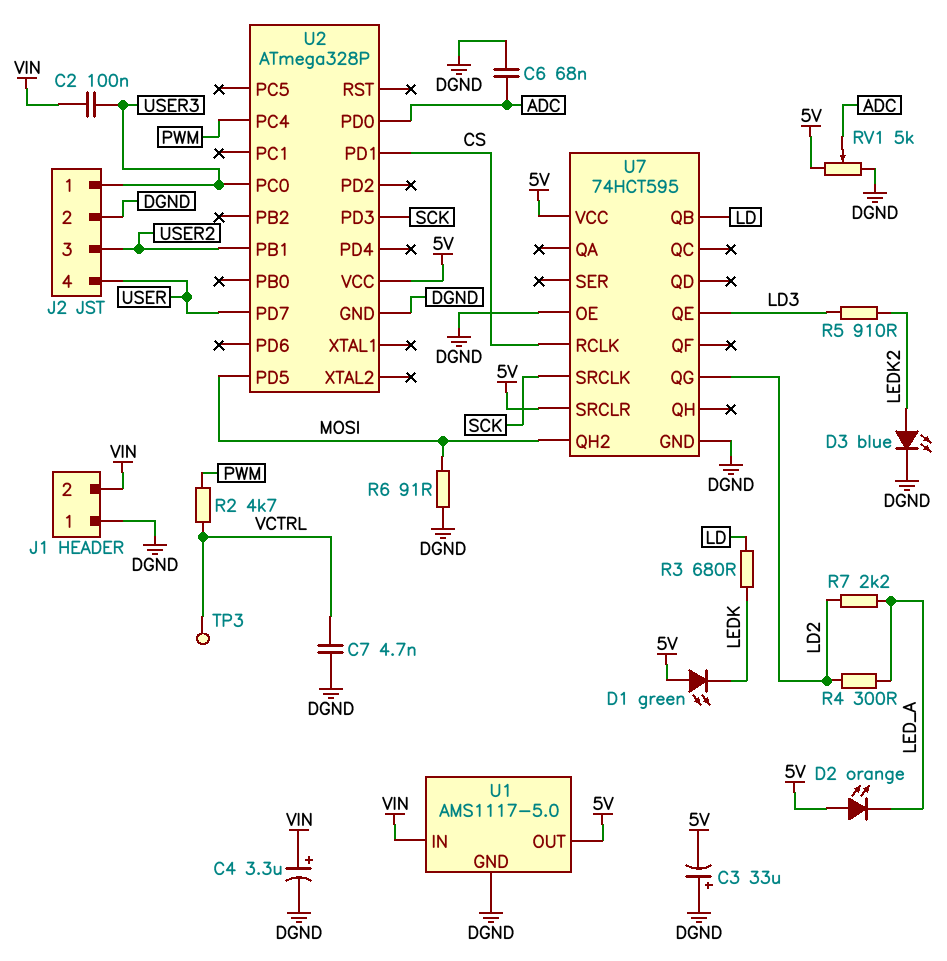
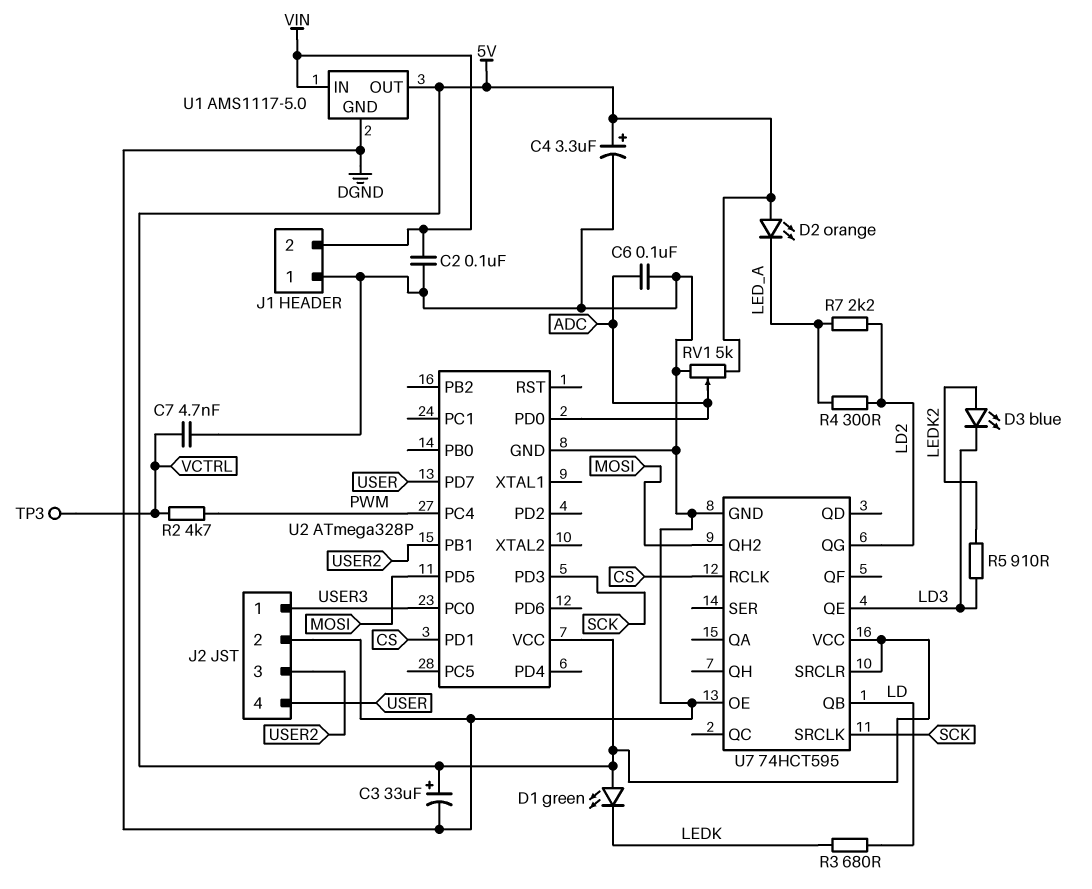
C2: 100nF (USER3, VIN) -> 100nF (DGND, VIN)
C3: 33uF (plus DGND, minus 5V) -> 33uF (plus 5V, minus DGND)
C4: 3.3uF (plus VIN, minus DGND) -> 3.3uF (plus 5V, minus DGND)
C6: 68nF (ADC, DGND) -> 100nF (ADC, DGND)
D3: LED blue (A LEDK2, K DGND) -> LED blue (A LEDK2, K LD3)
R6: 91 (DGND, MOSI) -> none

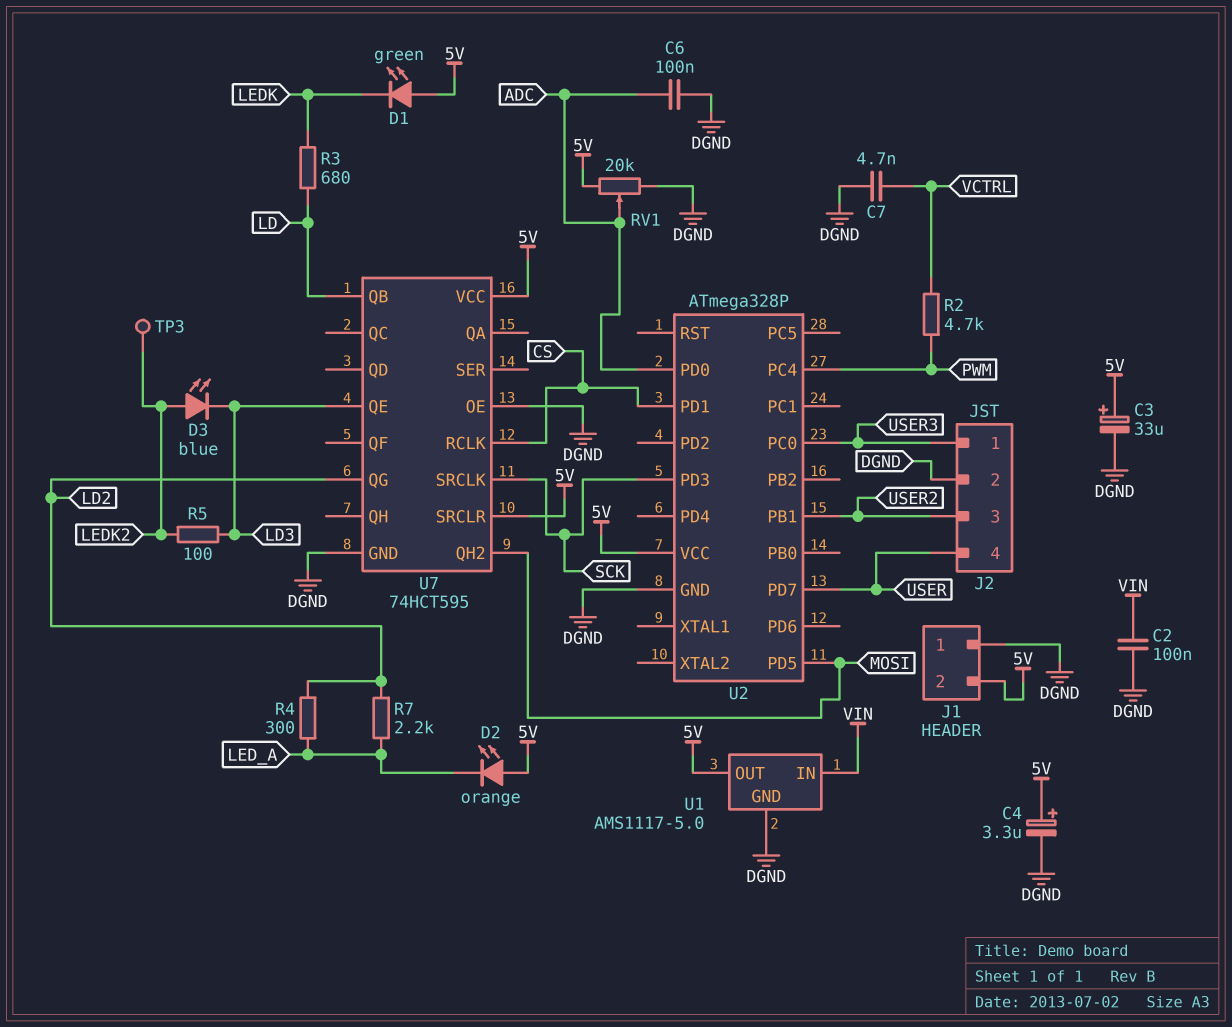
J1 pin 2: VIN -> 5V
R5: 910 (LD3, LEDK2) -> 100 (LD3, LEDK2)
RV1: 5k (5V, DGND, wiper ADC) -> 20k (5V, DGND, wiper ADC)
TP3: test point (VCTRL) -> test point (LEDK2)

